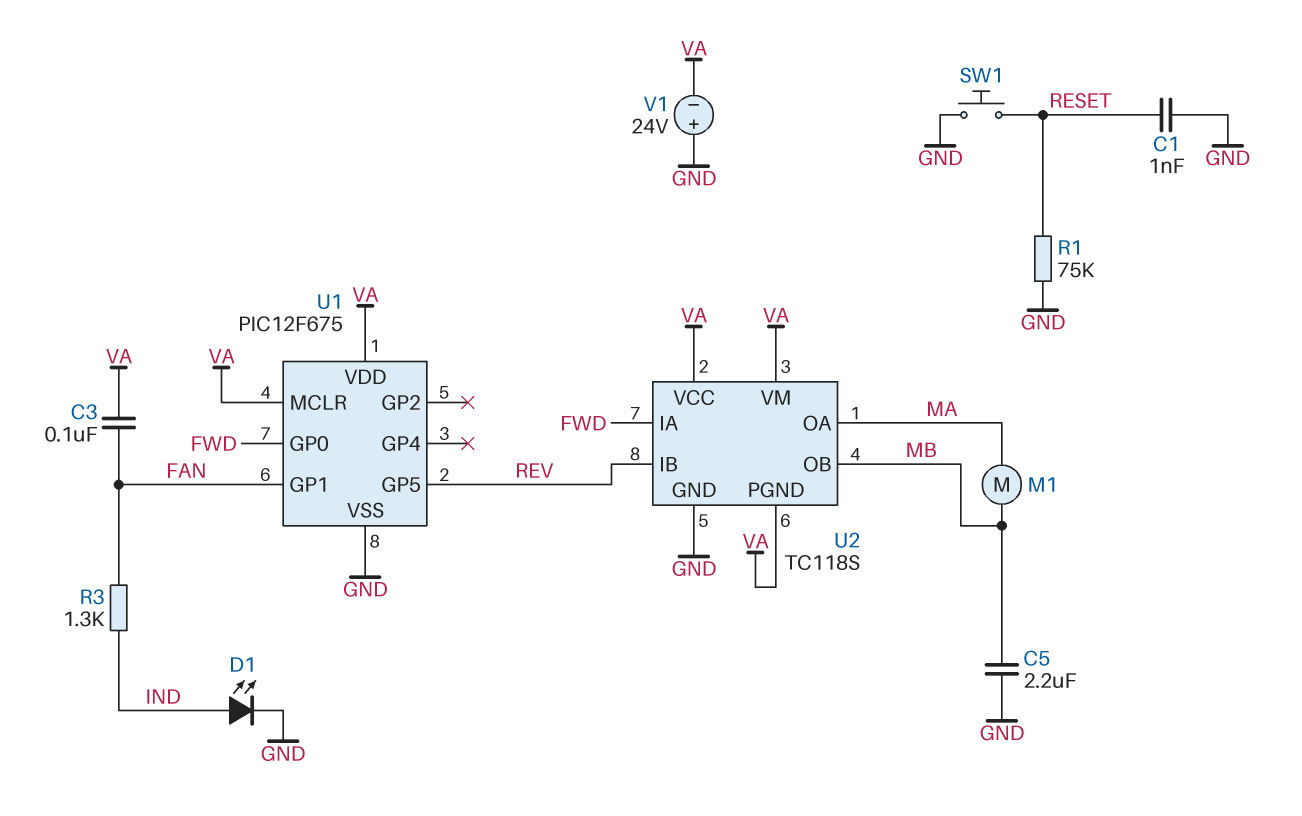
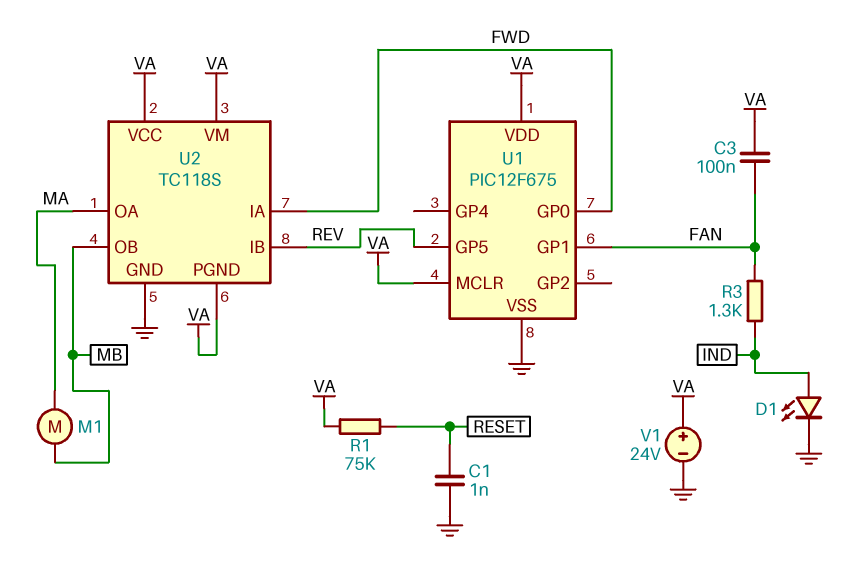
C5: 2.2uF (GND, MB) -> none
R1: 75k (GND, RESET) -> 75k (RESET, VA)
SW1: button (GND, RESET) -> none
V1: 24V (plus GND, minus VA) -> 24V (plus VA, minus GND)

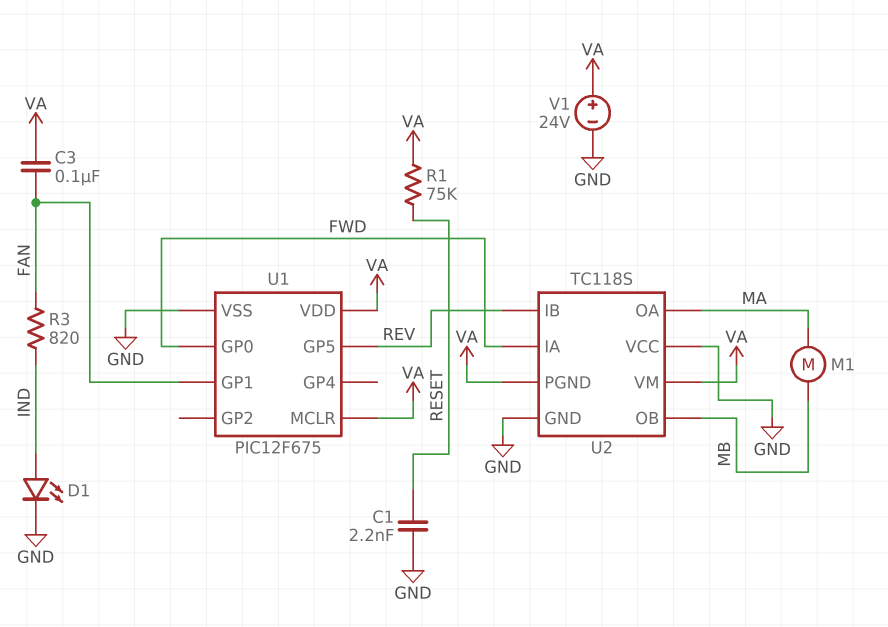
C1: 1nF (GND, RESET) -> 2.2nF (GND, RESET)
R3: 1.3k (FAN, IND) -> 820 (FAN, IND)
U2 pin VCC: VA -> GND

